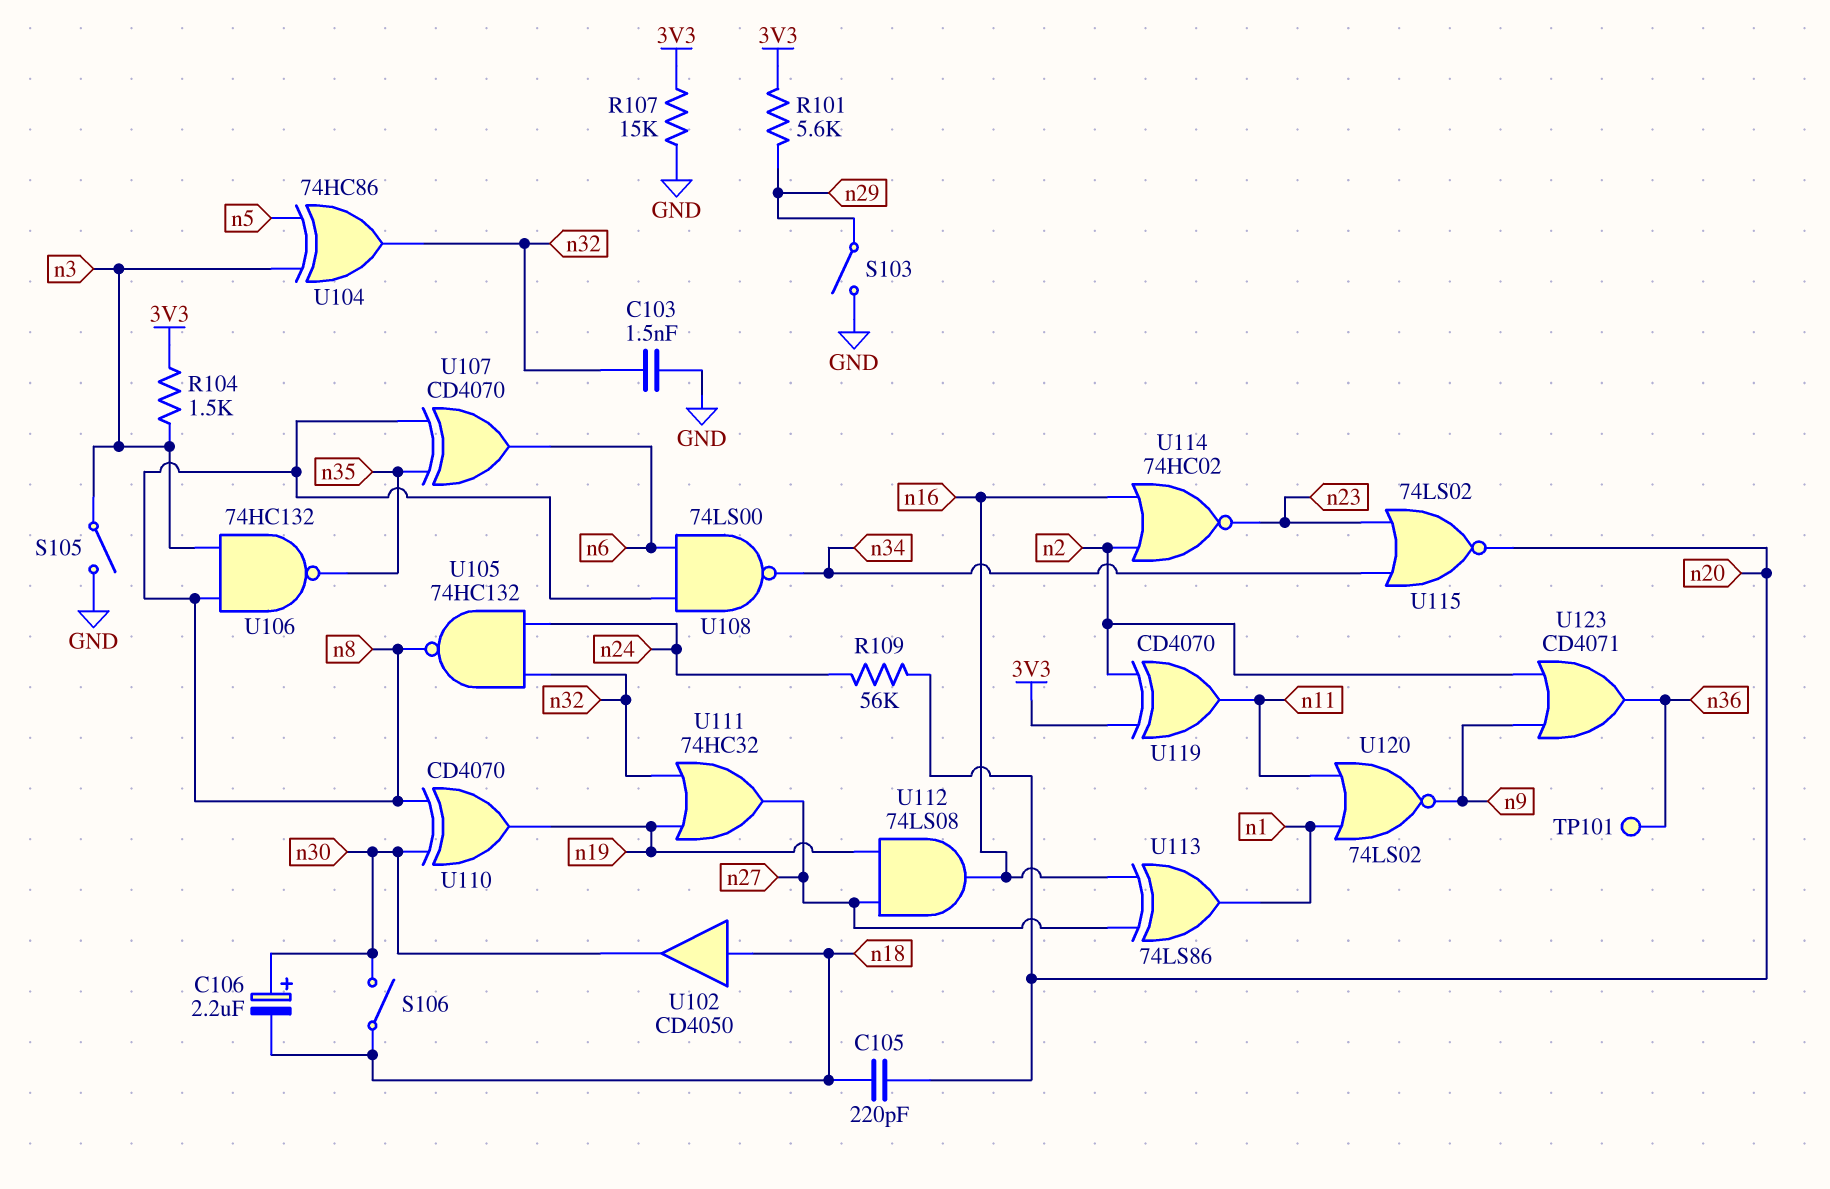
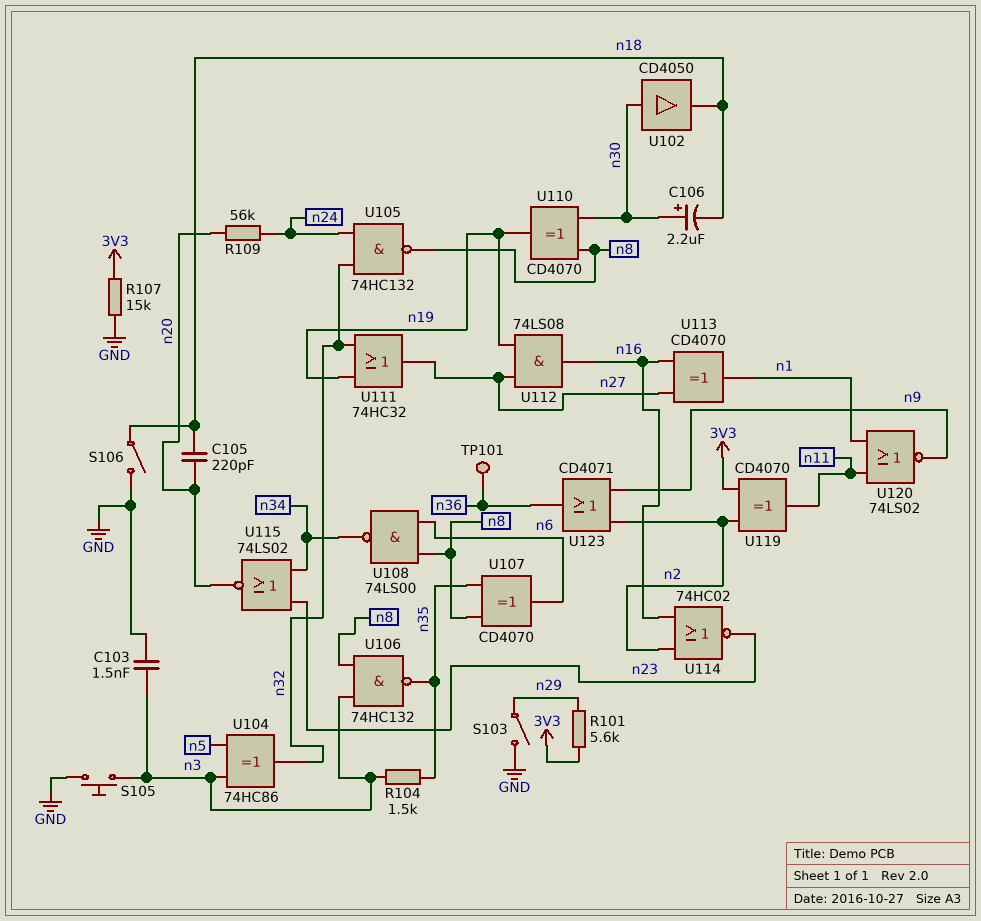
C103: 1.5nF (GND, n32) -> 1.5nF (GND, n3)
R104: 1.5k (3V3, n3) -> 1.5k (n3, n35)
S105: switch (GND, n3) -> button (GND, n3)
S106: switch (n18, n30) -> switch (GND, n18)
U102: buffer CD4050 (in n18, out n30) -> buffer CD4050 (in n30, out n18)
U113: XOR 74LS86 (in n16, in n27, out n1) -> XOR CD4070 (in n16, in n27, out n1)

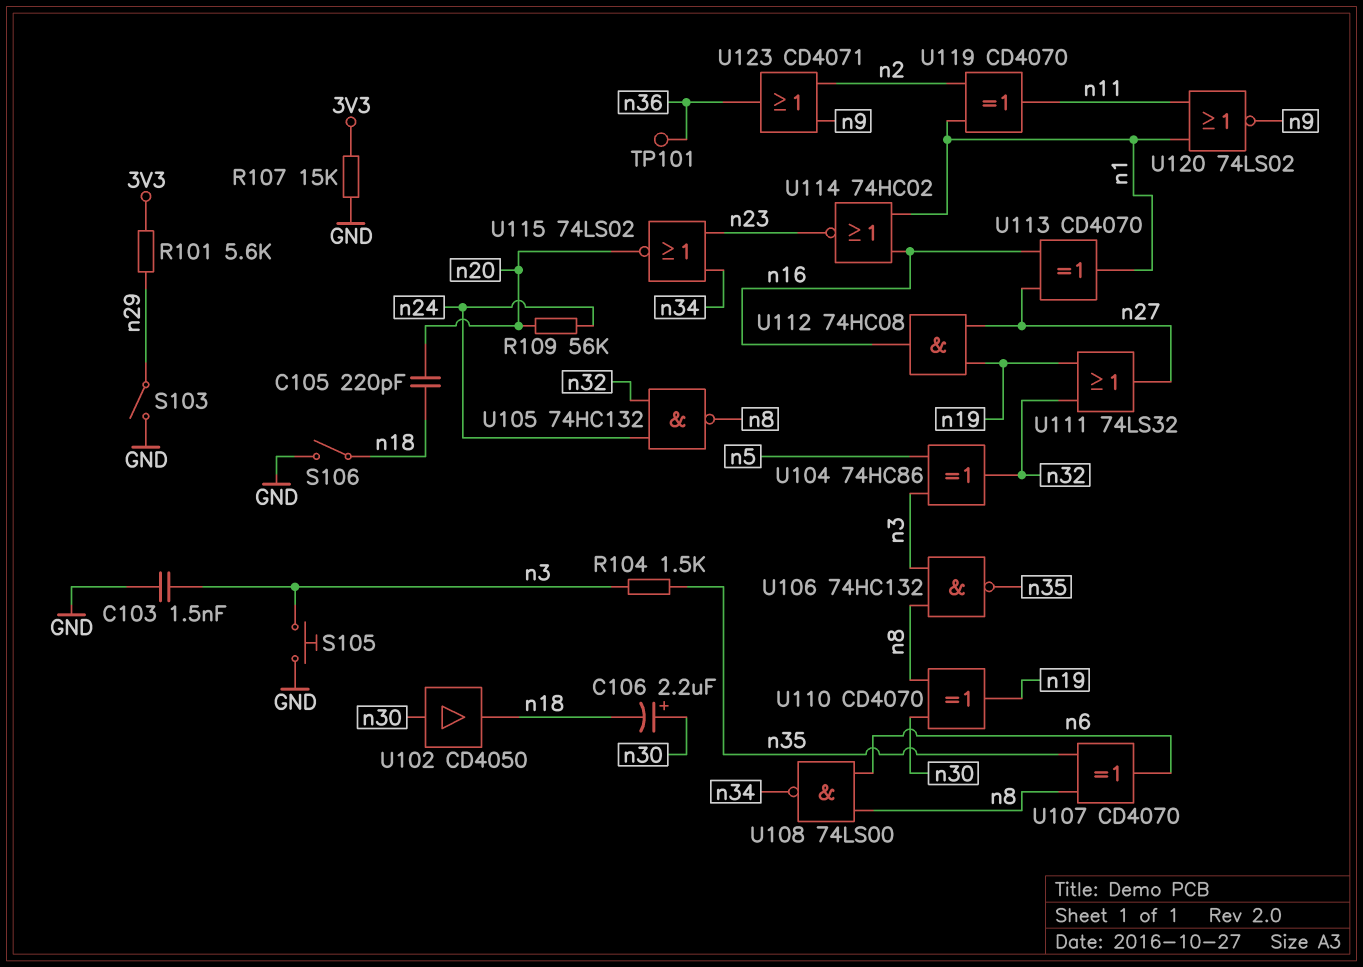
U111: OR 74HC32 (in n19, in n32, out n27) -> OR 74LS32 (in n19, in n32, out n27)
U112: AND 74LS08 (in n19, in n27, out n16) -> AND 74HC08 (in n19, in n27, out n16)
U114: NOR 74HC02 (in n2, in n16, out n23) -> NOR 74HC02 (in n1, in n16, out n23)
U119: XOR CD4070 (in 3V3, in n2, out n11) -> XOR CD4070 (in n1, in n2, out n11)

